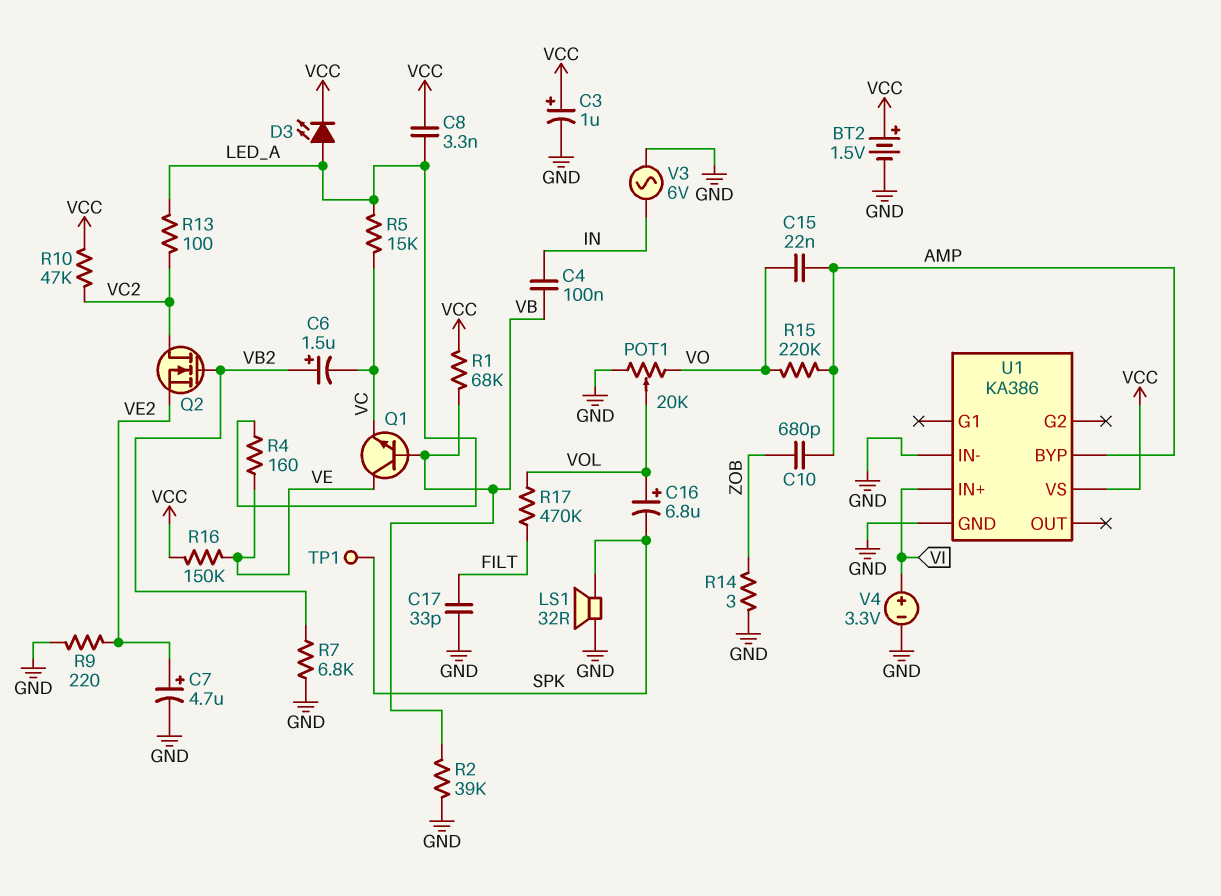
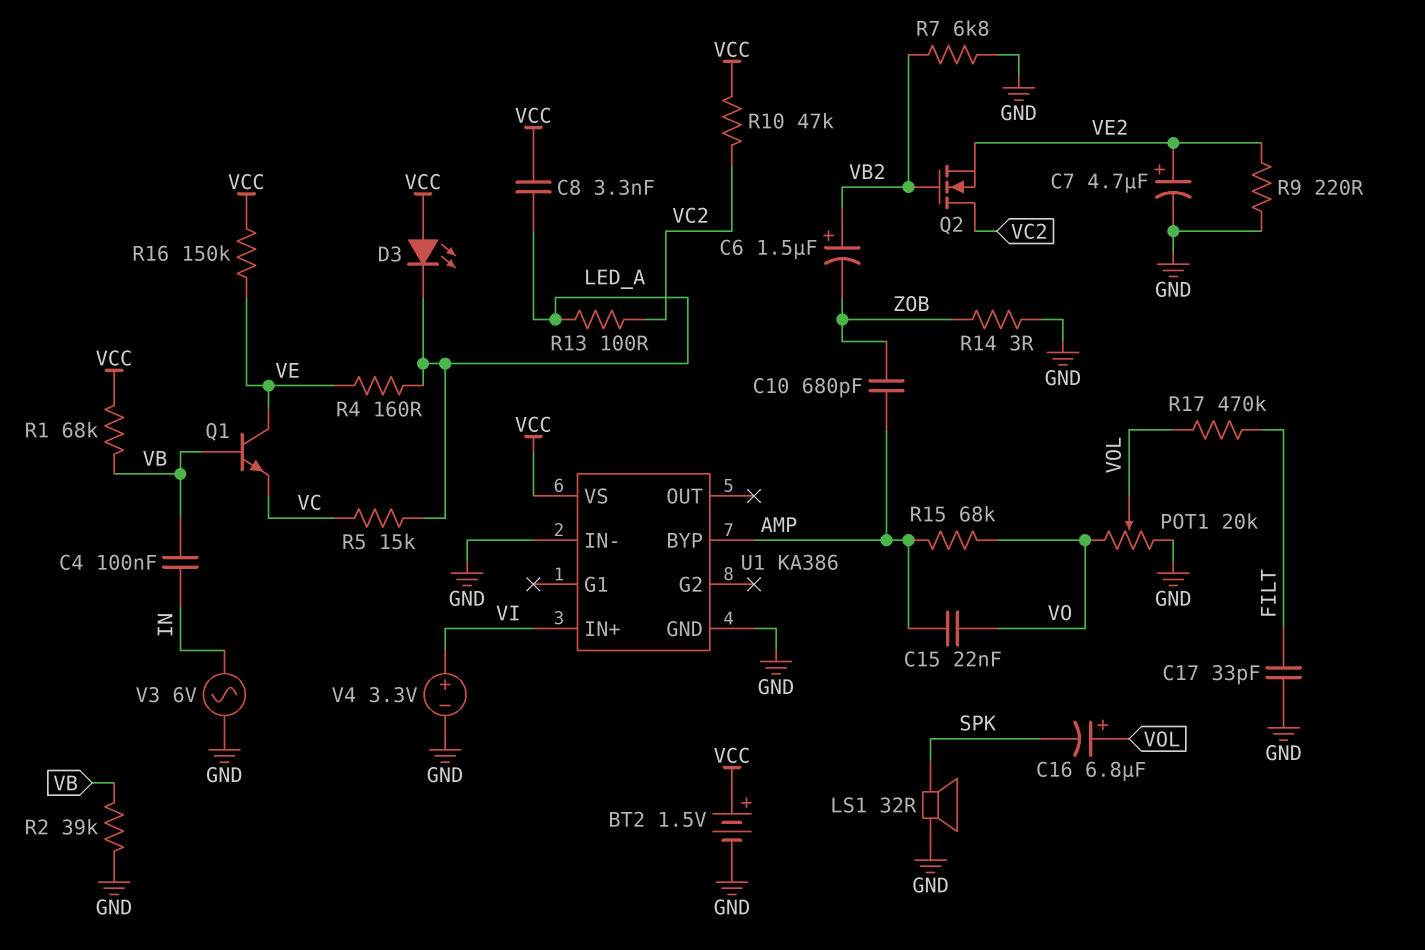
C3: 1uF (plus VCC, minus GND) -> none
C6: 1.5uF (plus VB2, minus VC) -> 1.5uF (plus VB2, minus ZOB)
D3: LED (A LED_A, K VCC) -> LED (A VCC, K LED_A)
R15: 220k (AMP, VO) -> 68k (AMP, VO)
TP1: test point (SPK) -> none

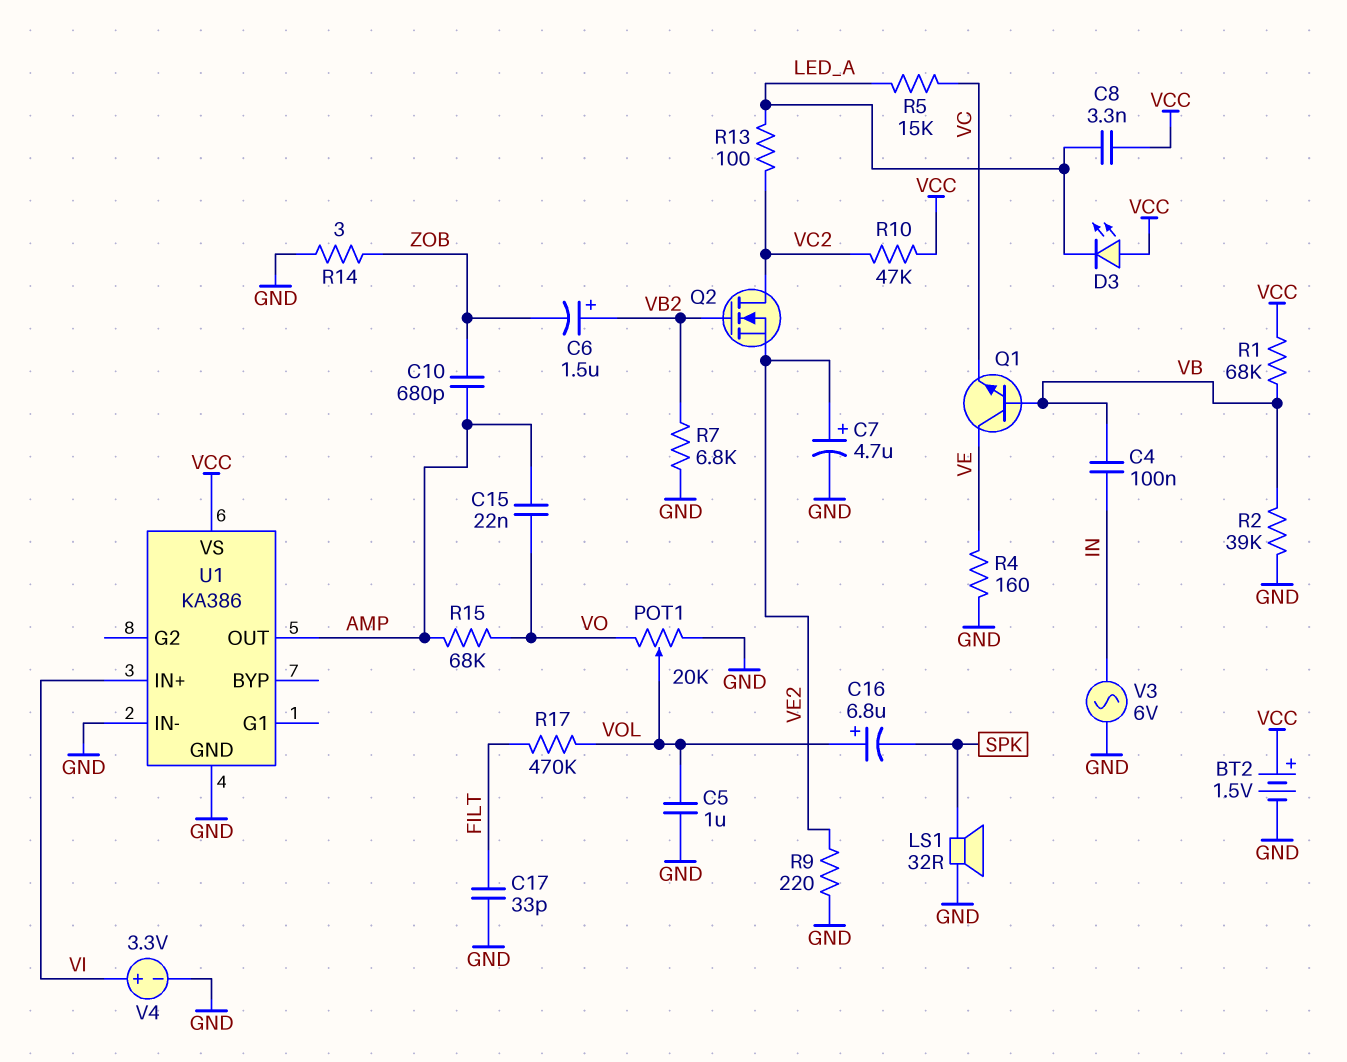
C5: none -> 1uF (GND, VOL)
R4: 160 (LED_A, VE) -> 160 (GND, VE)
R16: 150k (VCC, VE) -> none
U1 pin BYP: AMP -> none
U1 pin OUT: none -> AMP

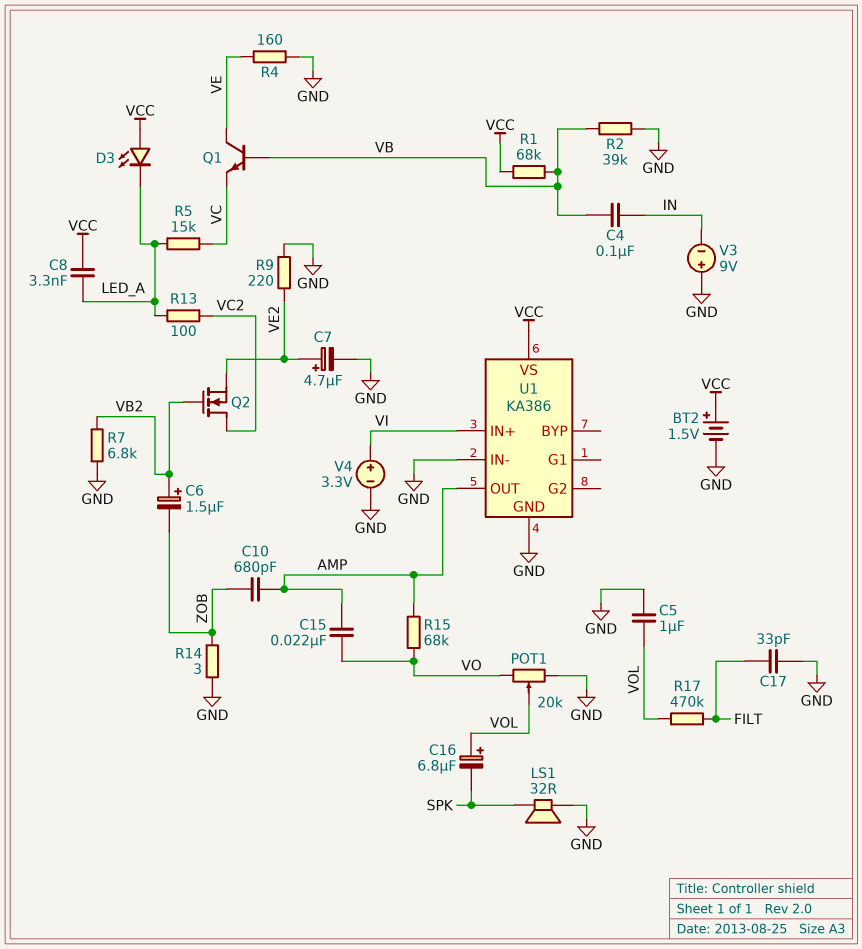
R10: 47k (VC2, VCC) -> none
V3: AC 6V (GND, IN) -> 9V (plus GND, minus IN)

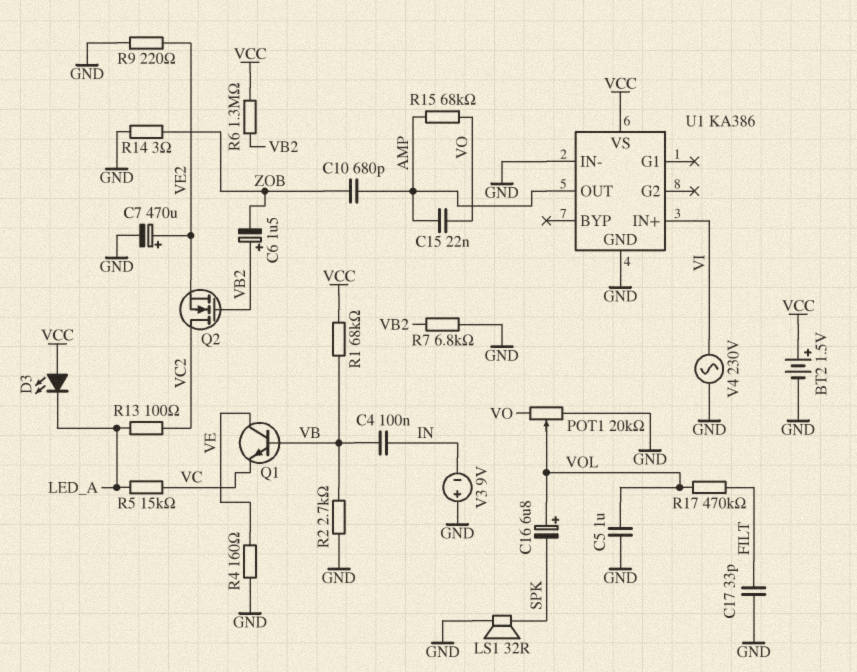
C7: 4.7uF (plus VE2, minus GND) -> 470uF (plus VE2, minus GND)
C8: 3.3nF (LED_A, VCC) -> none
R2: 39k (GND, VB) -> 2.7k (GND, VB)
R6: none -> 1.3M (VB2, VCC)
V4: 3.3V (plus VI, minus GND) -> AC 230V (GND, VI)

